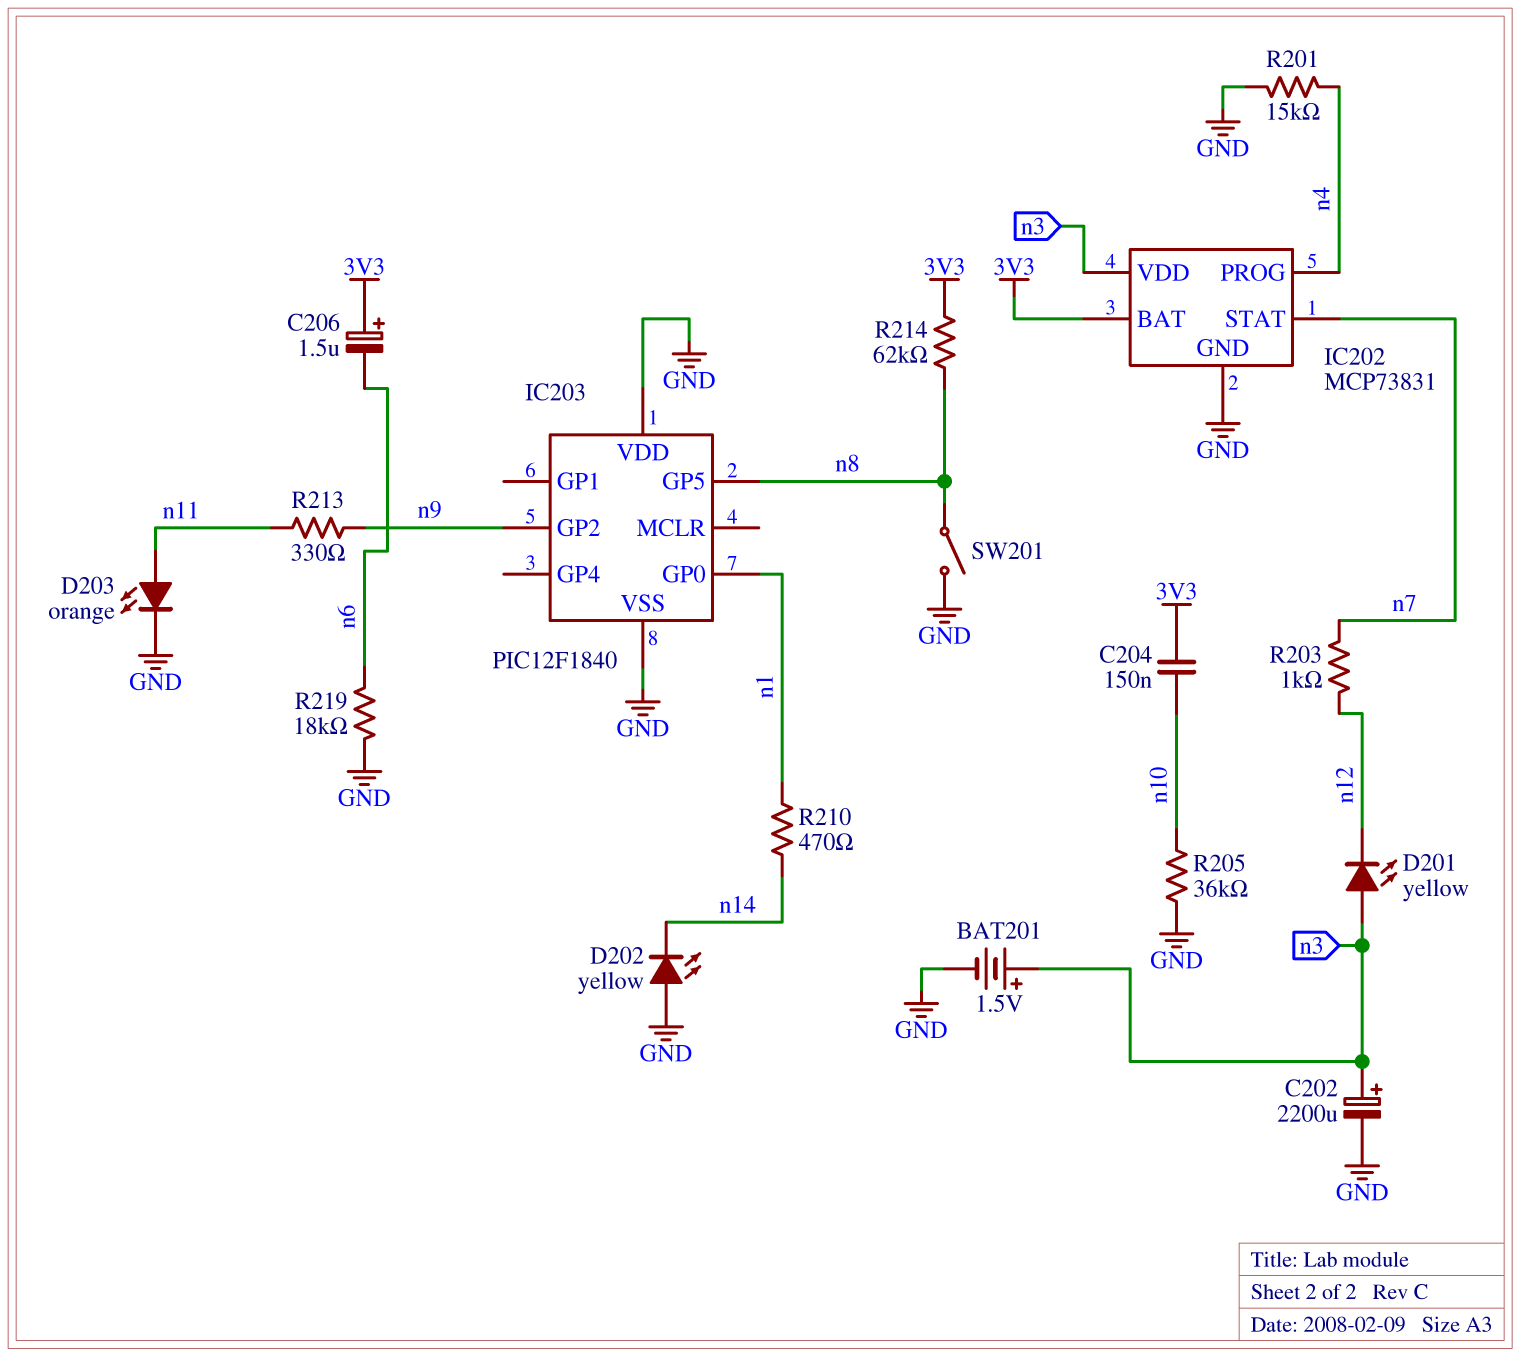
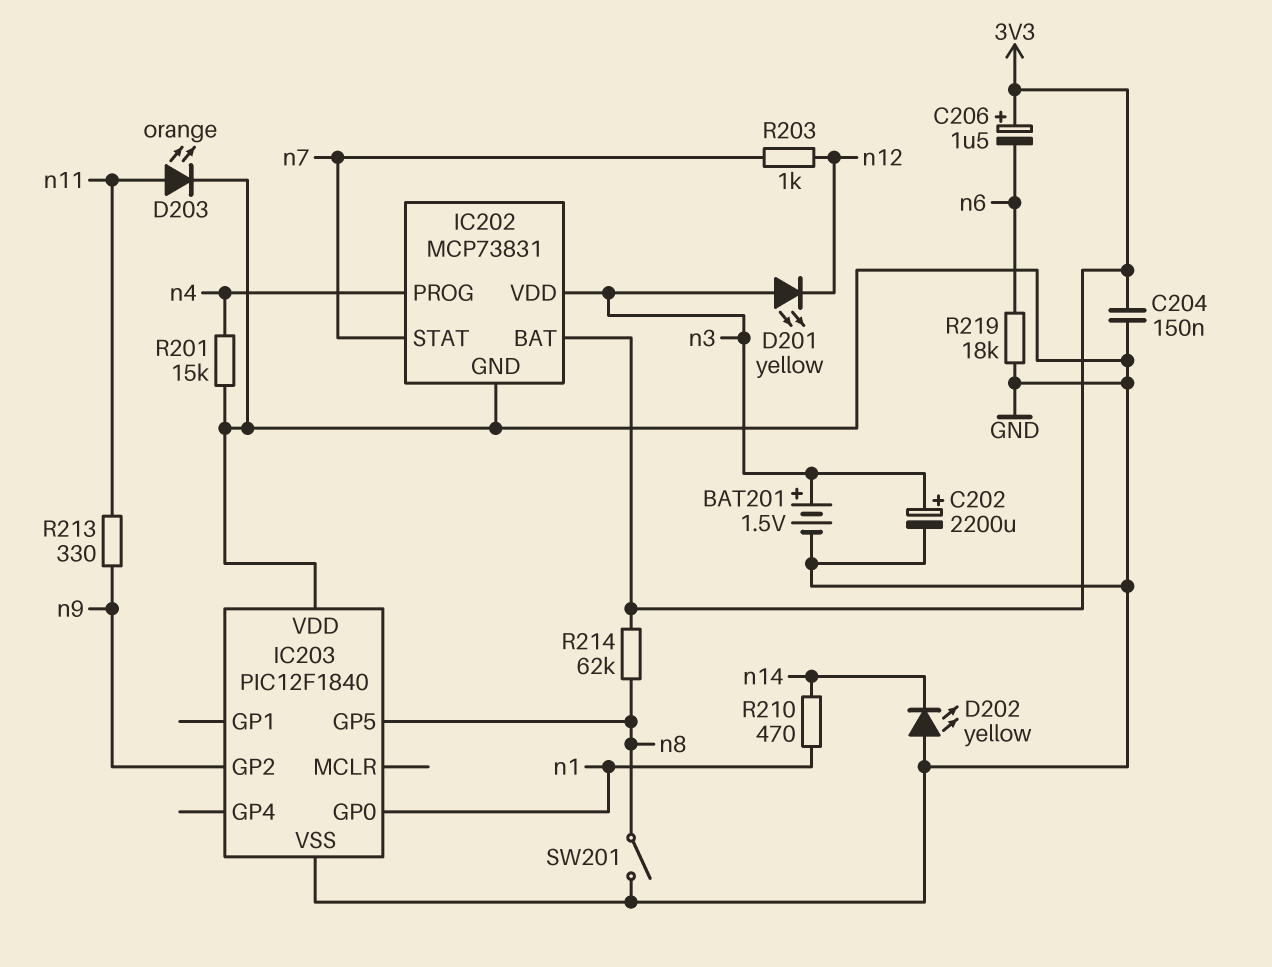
C204: 150nF (3V3, n10) -> 150nF (3V3, GND)
R205: 36k (GND, n10) -> none

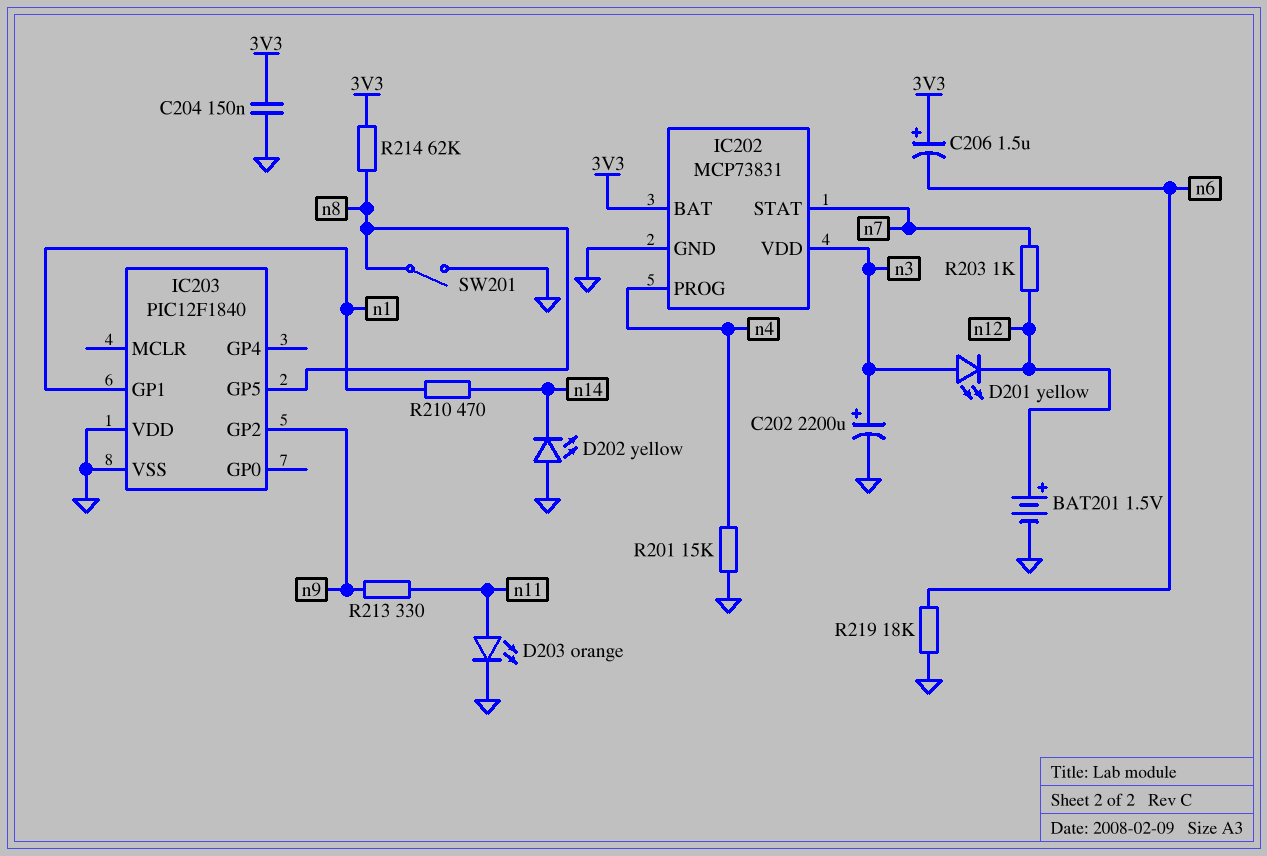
BAT201: 1.5V (plus n3, minus GND) -> 1.5V (plus n12, minus GND)
IC203 pin GP0: n1 -> none
IC203 pin GP1: none -> n1

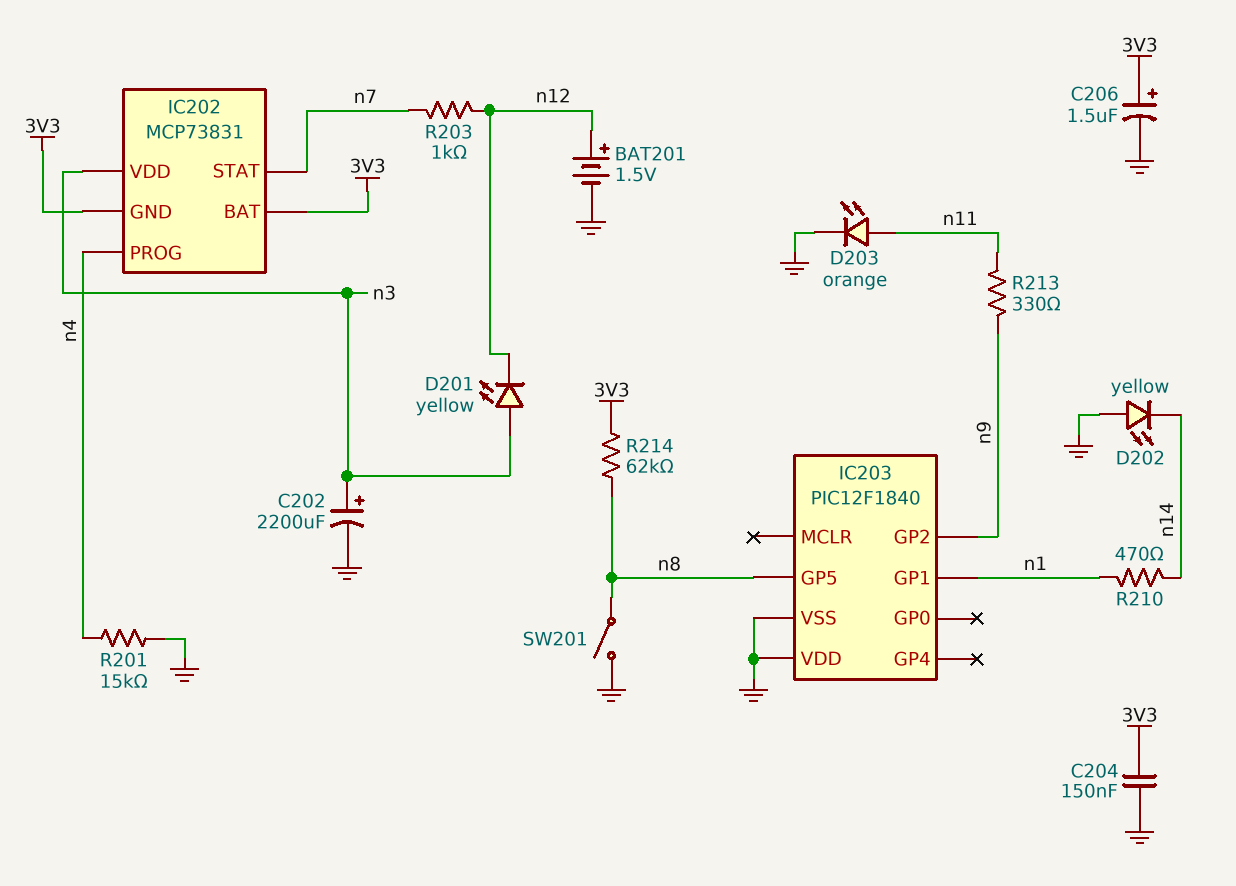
C206: 1.5uF (plus 3V3, minus n6) -> 1.5uF (plus 3V3, minus GND)
IC202 pin GND: GND -> 3V3
R219: 18k (GND, n6) -> none

